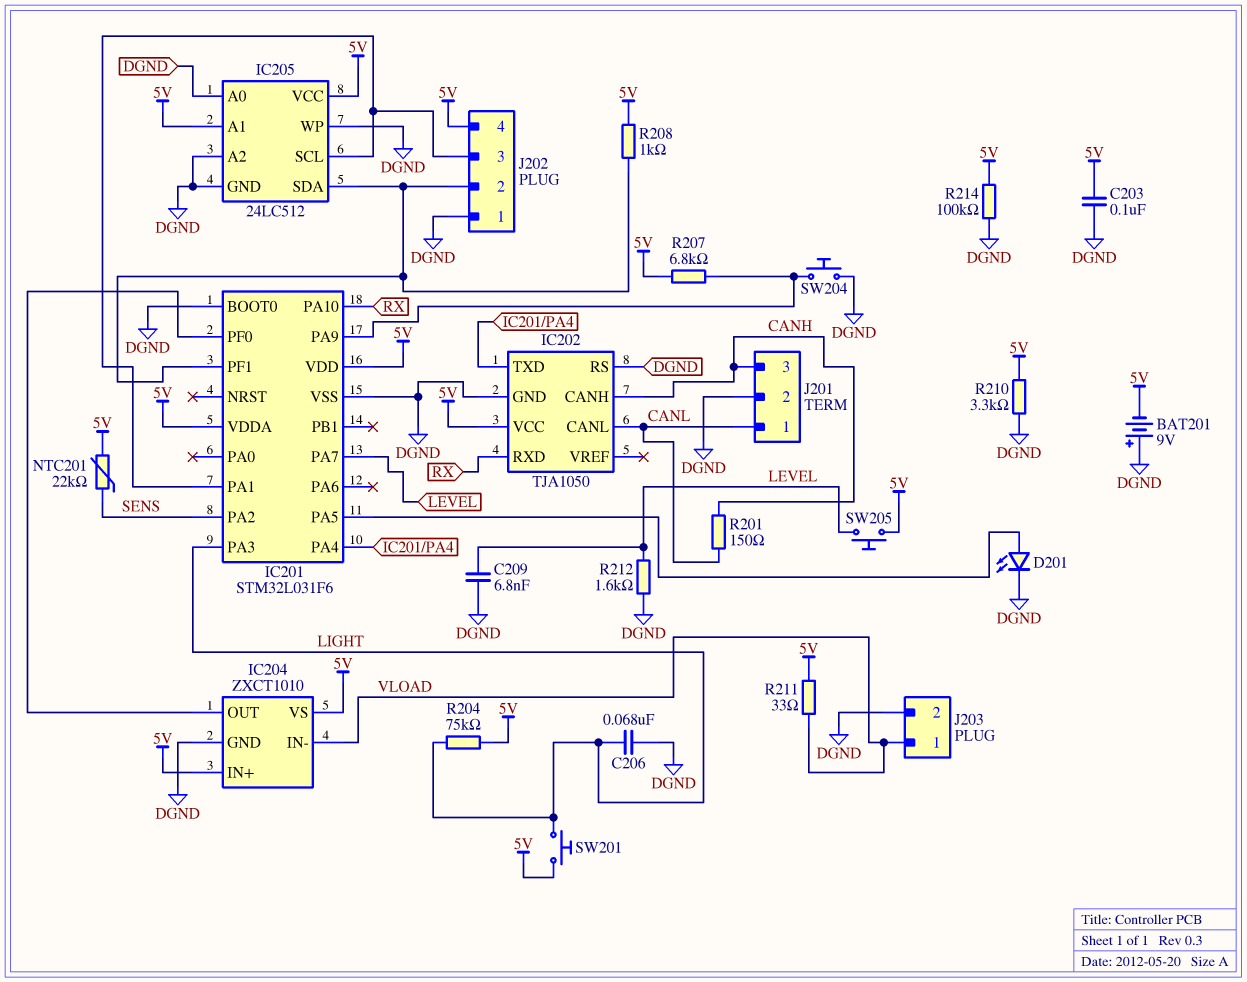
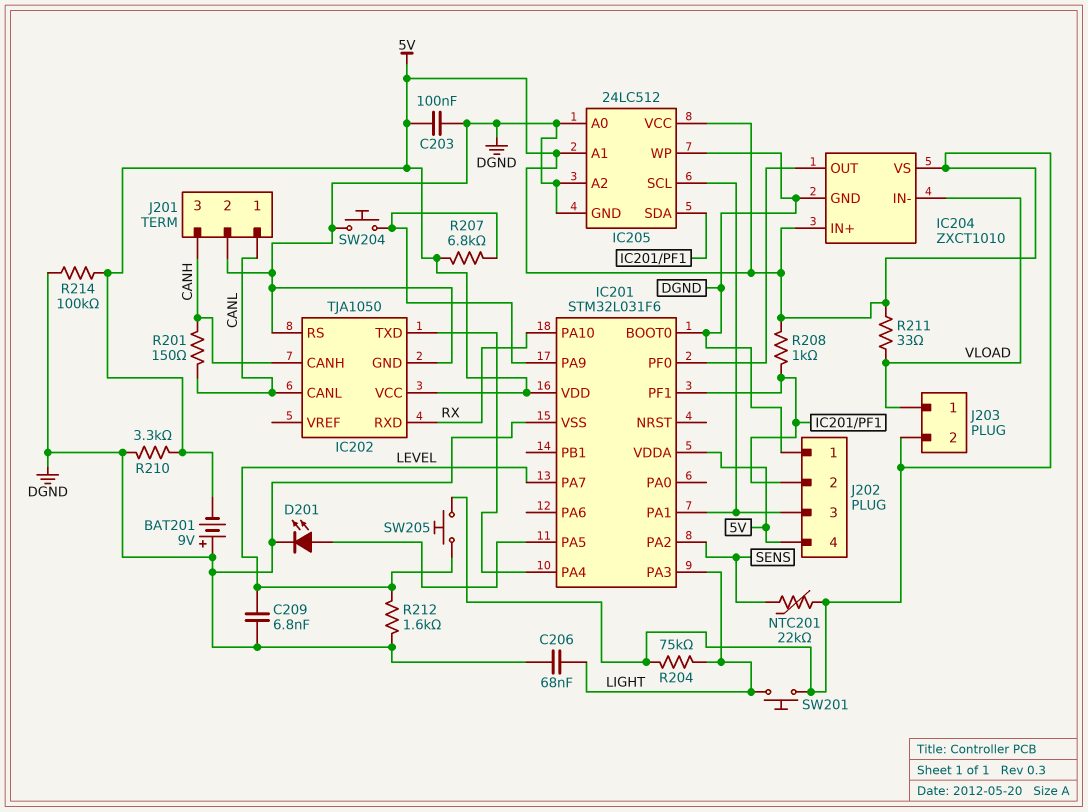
J203 pin 2: DGND -> 5V

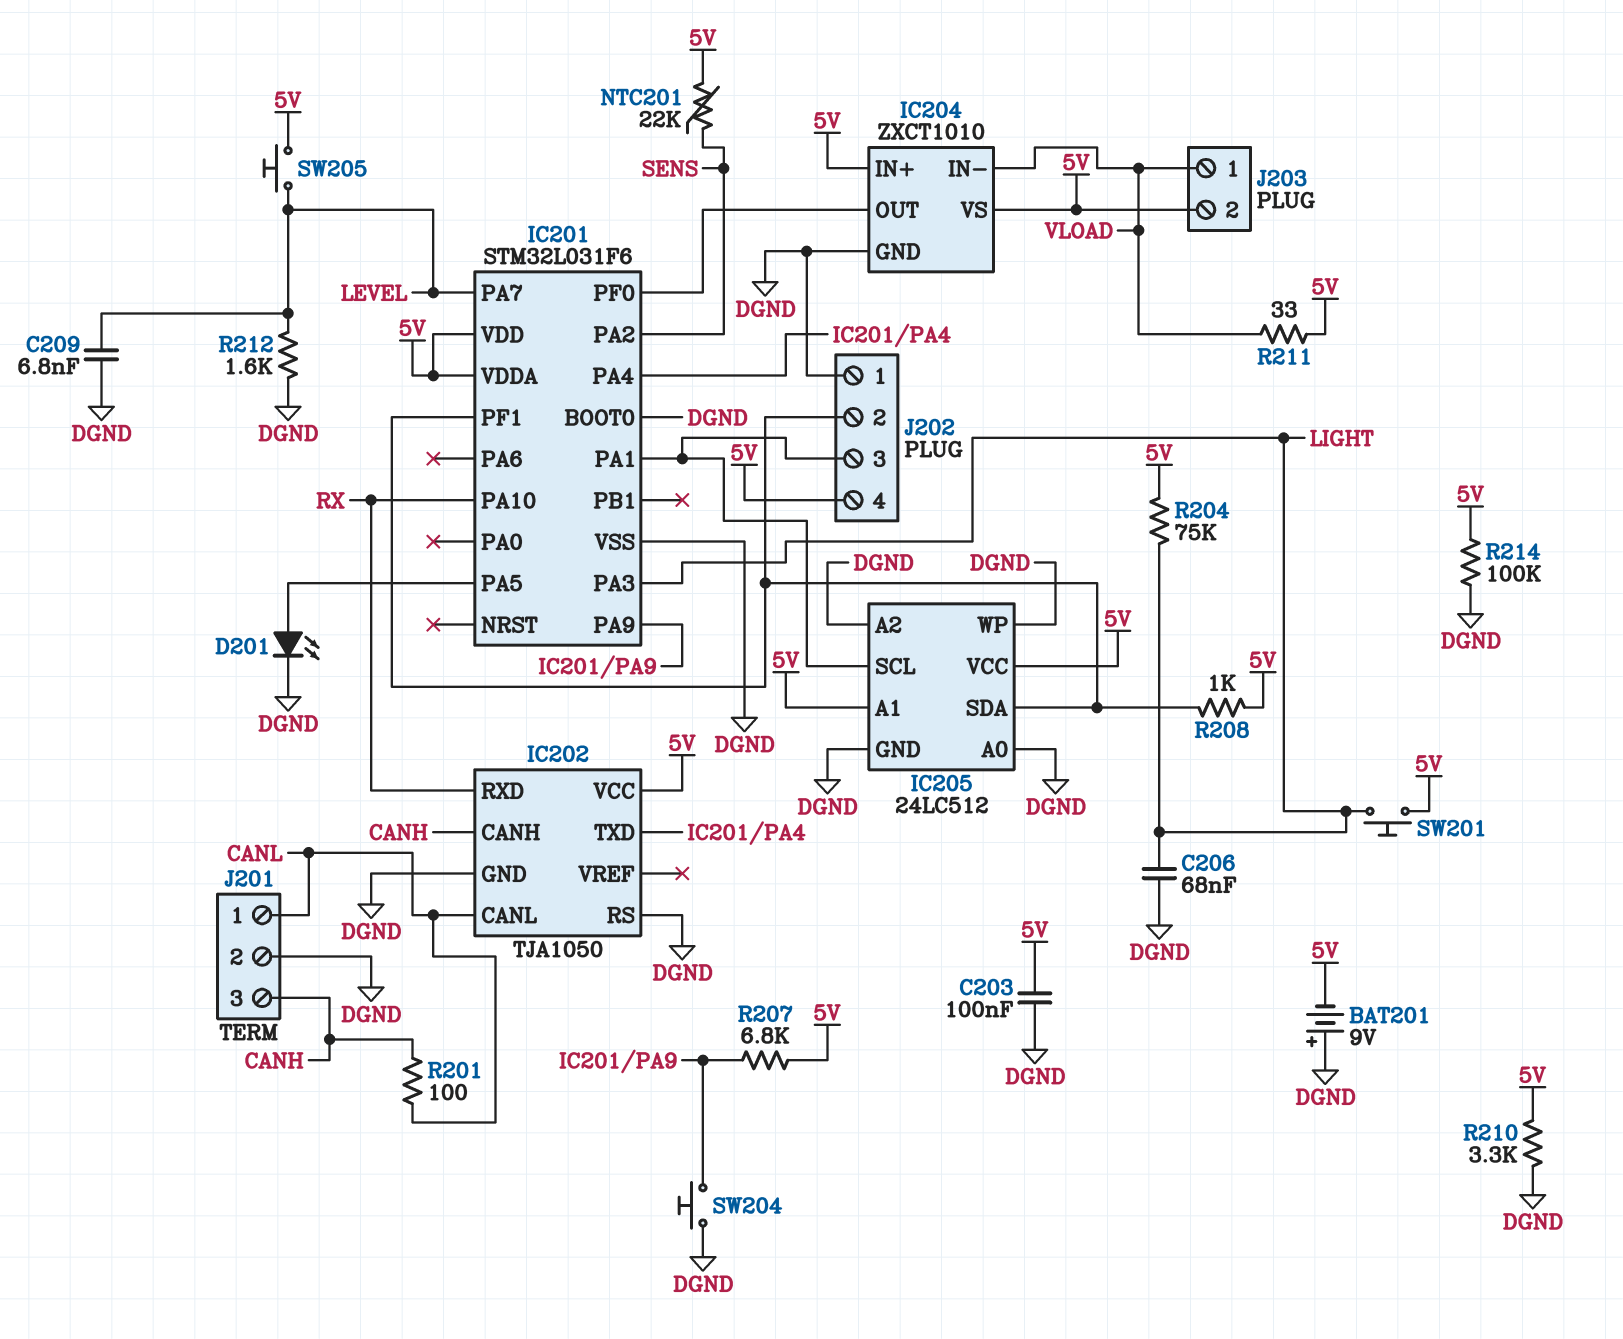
R201: 150 (CANH, CANL) -> 100 (CANH, CANL)

